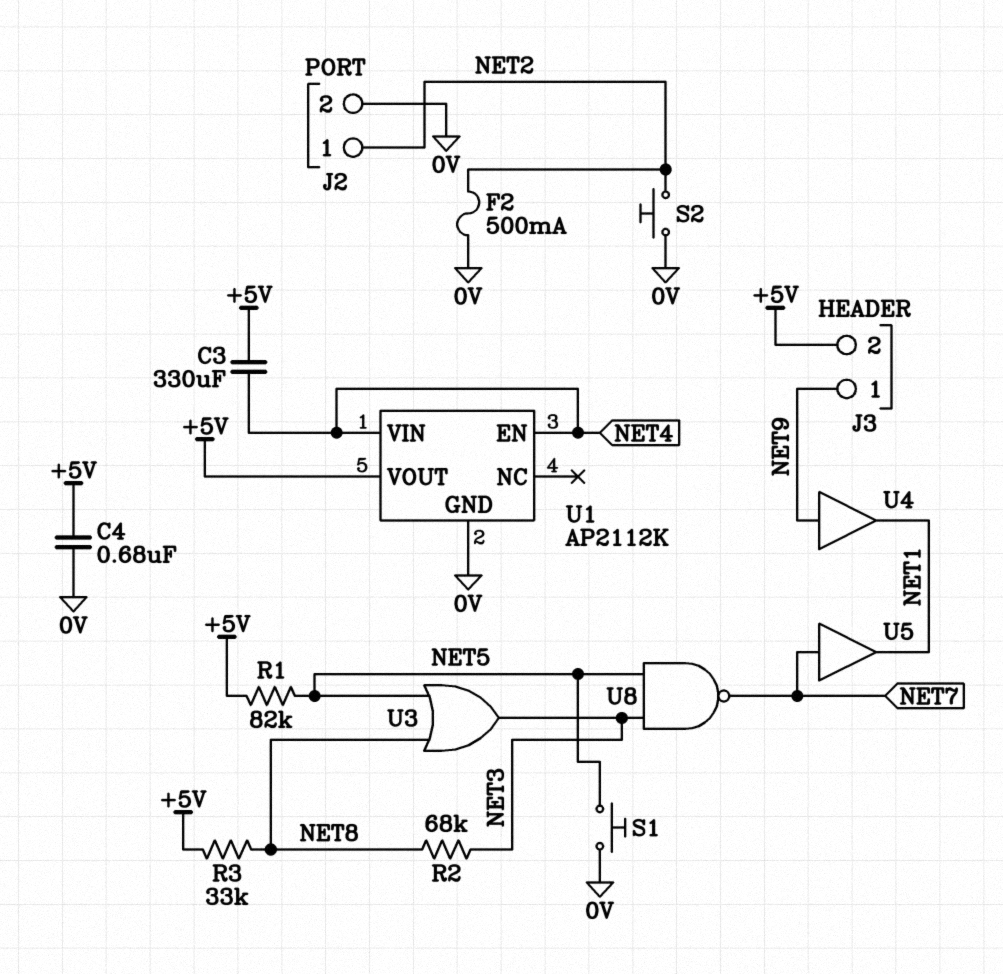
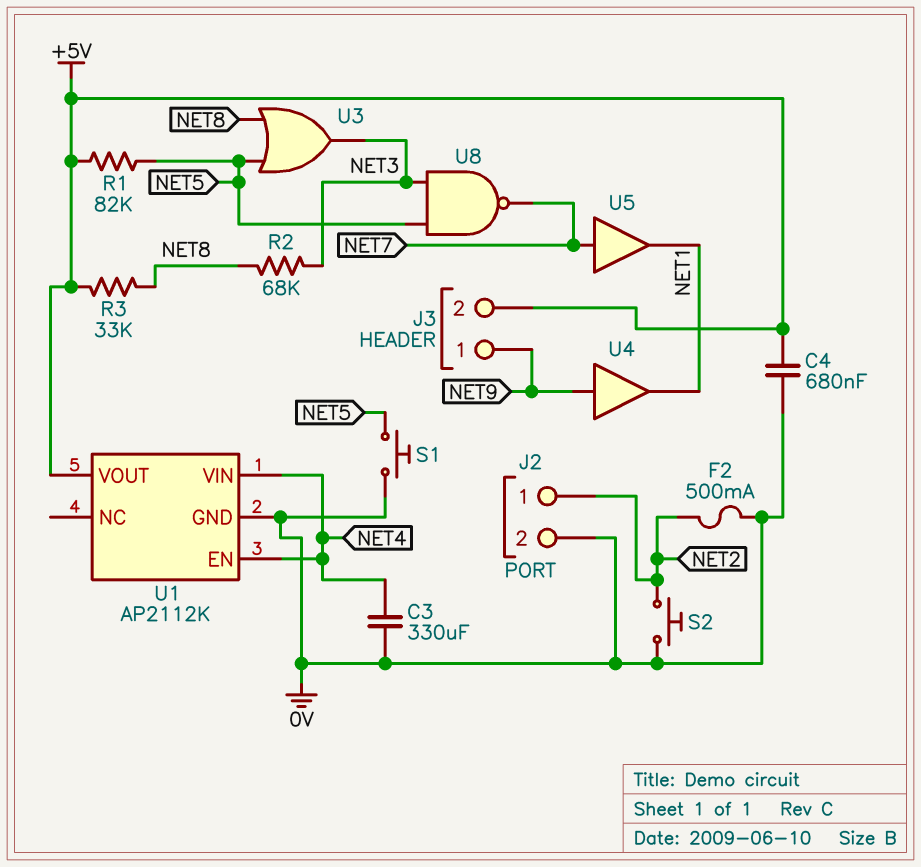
C3: 330uF (+5V, NET4) -> 330uF (0V, NET4)

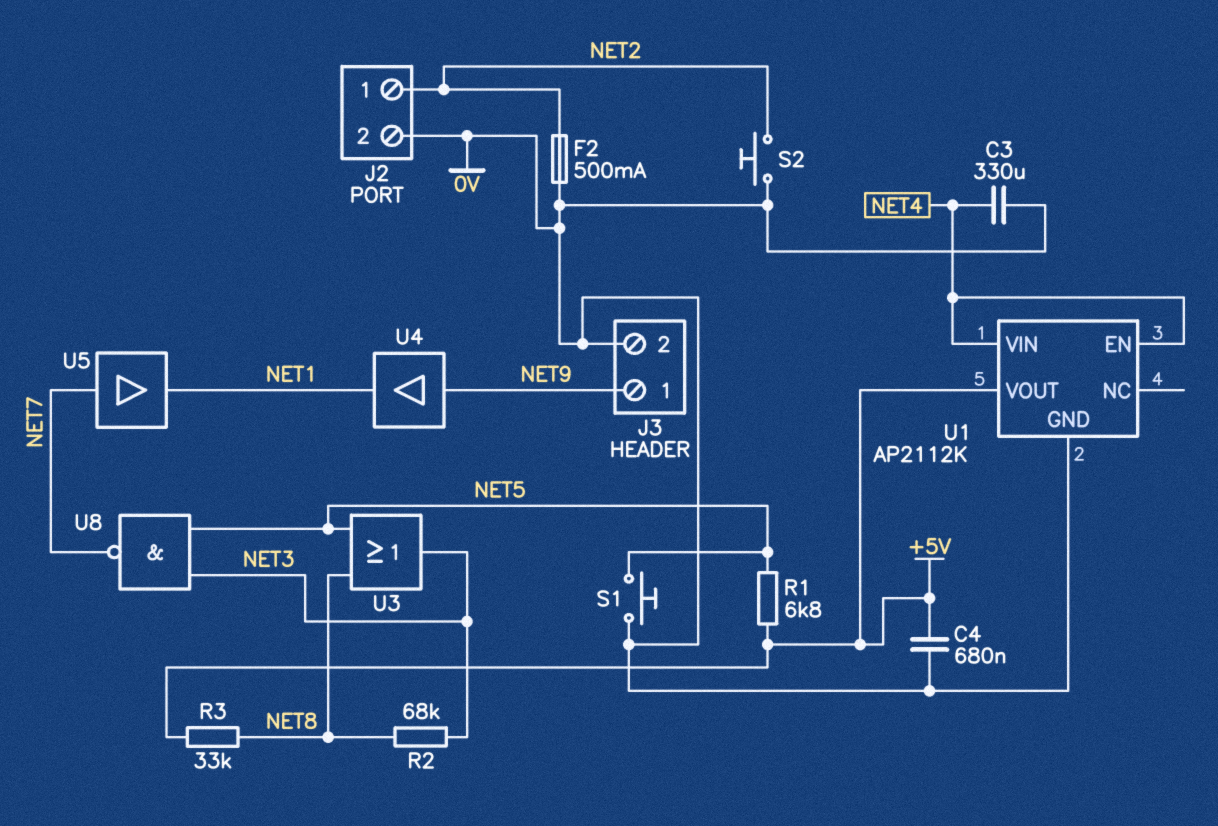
J3 pin 2: +5V -> 0V
R1: 82k (+5V, NET5) -> 6.8k (+5V, NET5)

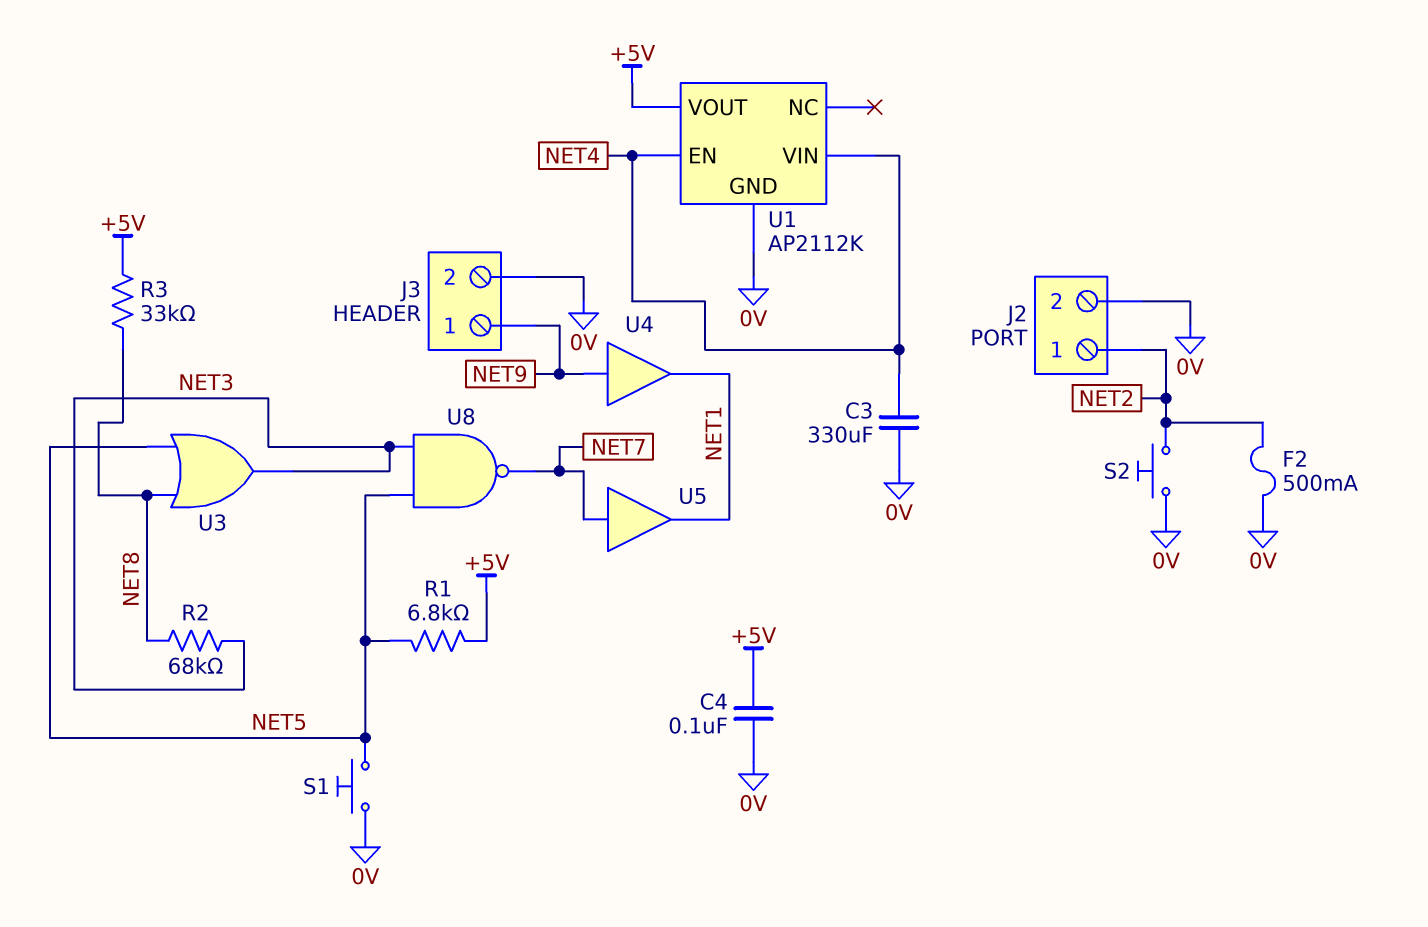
C4: 680nF (+5V, 0V) -> 100nF (+5V, 0V)

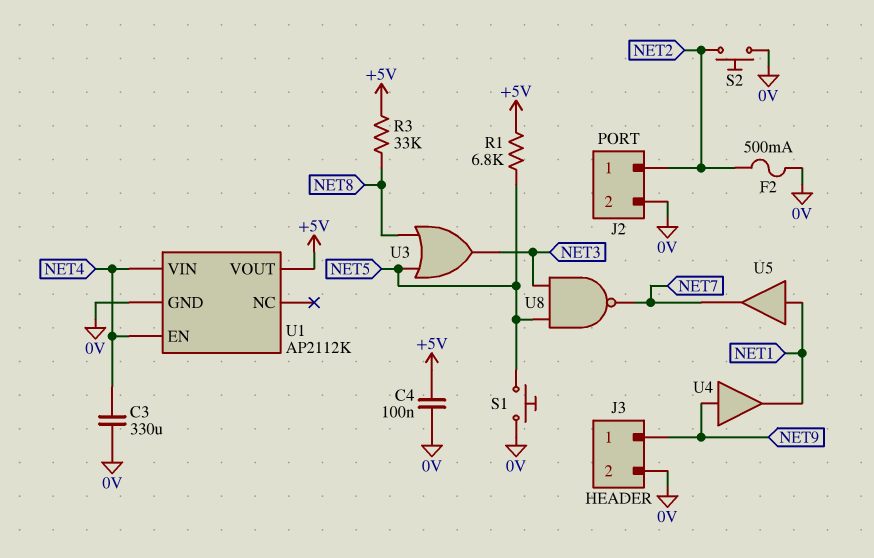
R2: 68k (NET3, NET8) -> none
U5: buffer (in NET7, out NET1) -> buffer (in NET1, out NET7)

